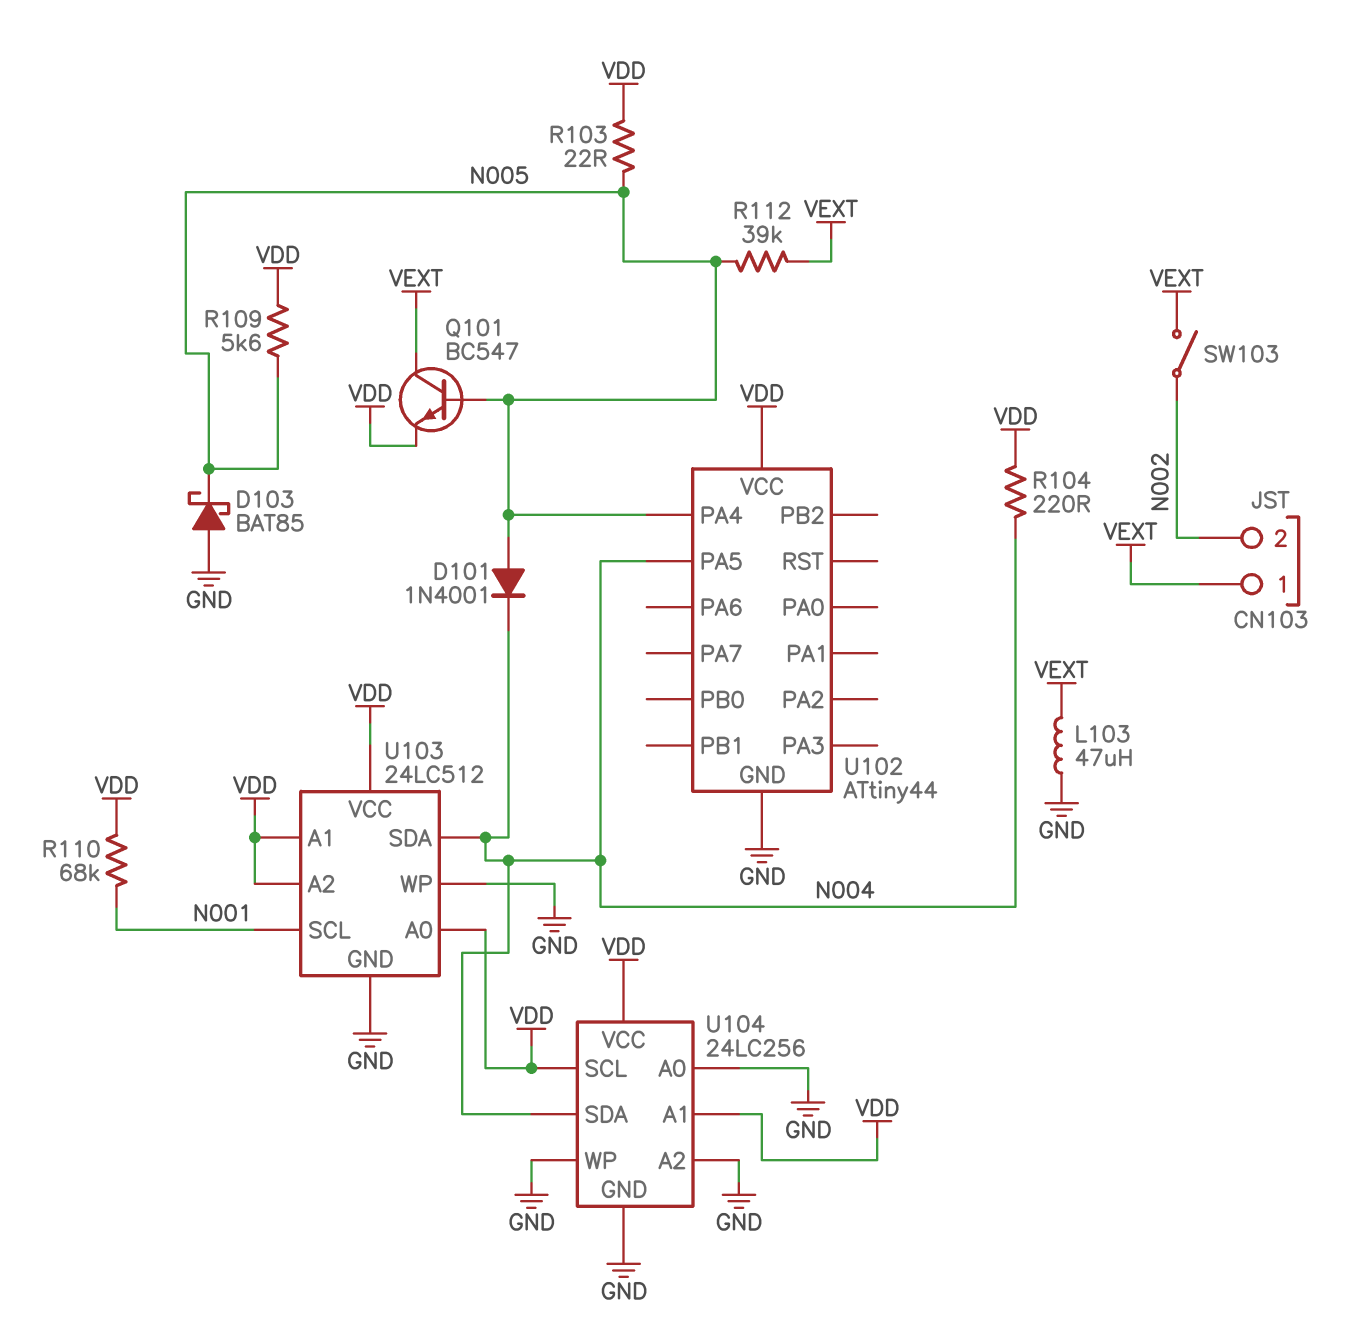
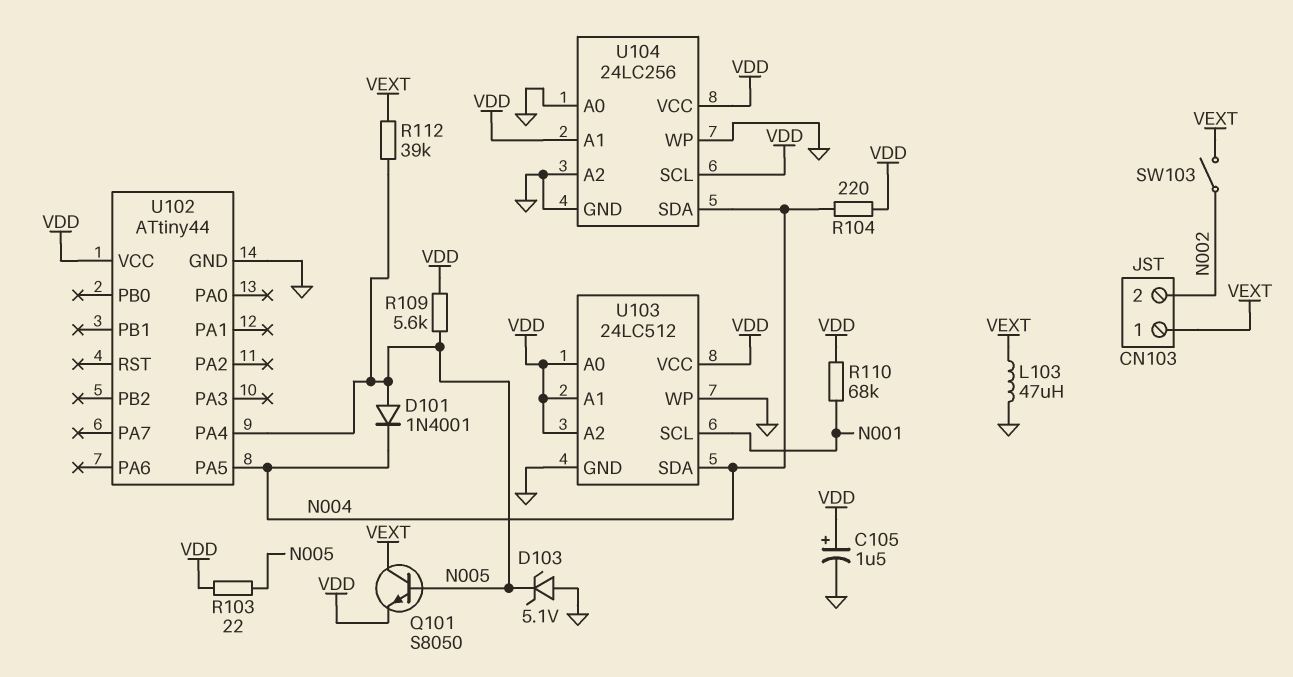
C105: none -> 1.5uF (plus VDD, minus GND)
D103: schottky BAT85 (A GND, K N005) -> zener 5.1V (A GND, K N005)
Q101: NPN BC547 (B N005, C VEXT, E VDD) -> NPN S8050 (B N005, C VEXT, E VDD)

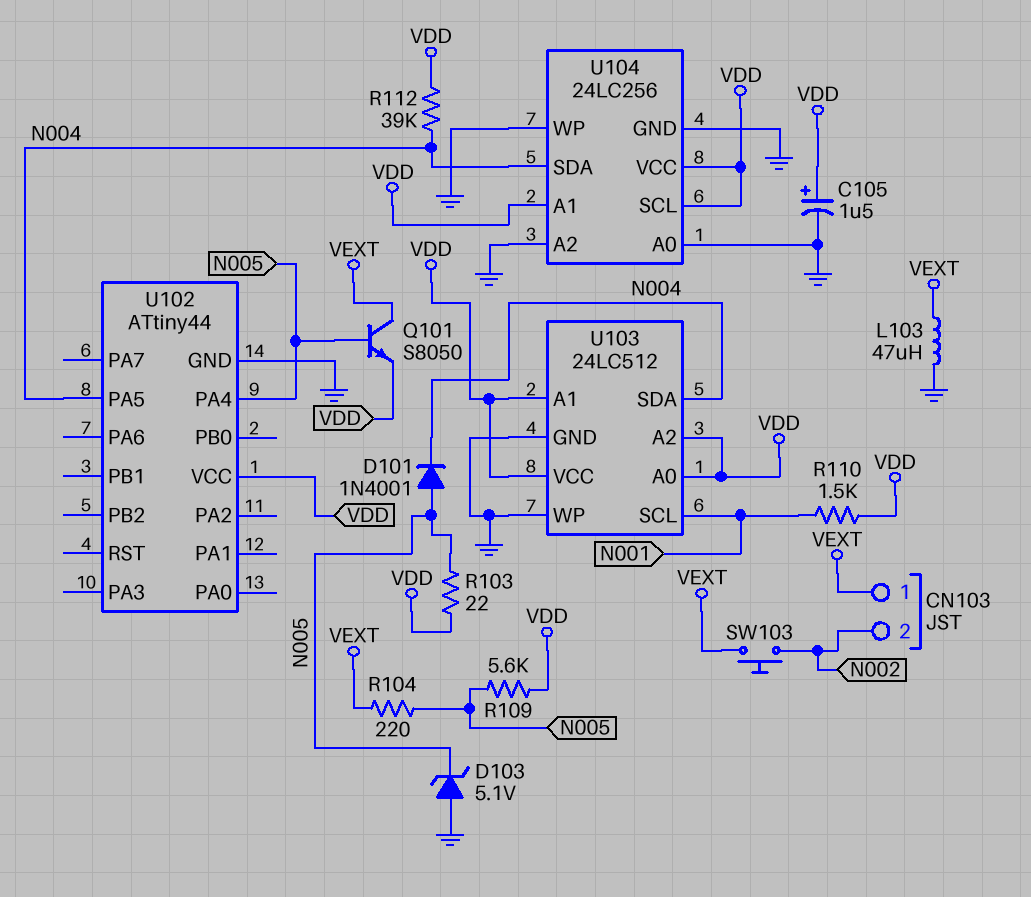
R104: 220 (N004, VDD) -> 220 (N005, VEXT)
R110: 68k (N001, VDD) -> 1.5k (N001, VDD)
R112: 39k (N005, VEXT) -> 39k (N004, VDD)
SW103: switch (N002, VEXT) -> button (N002, VEXT)

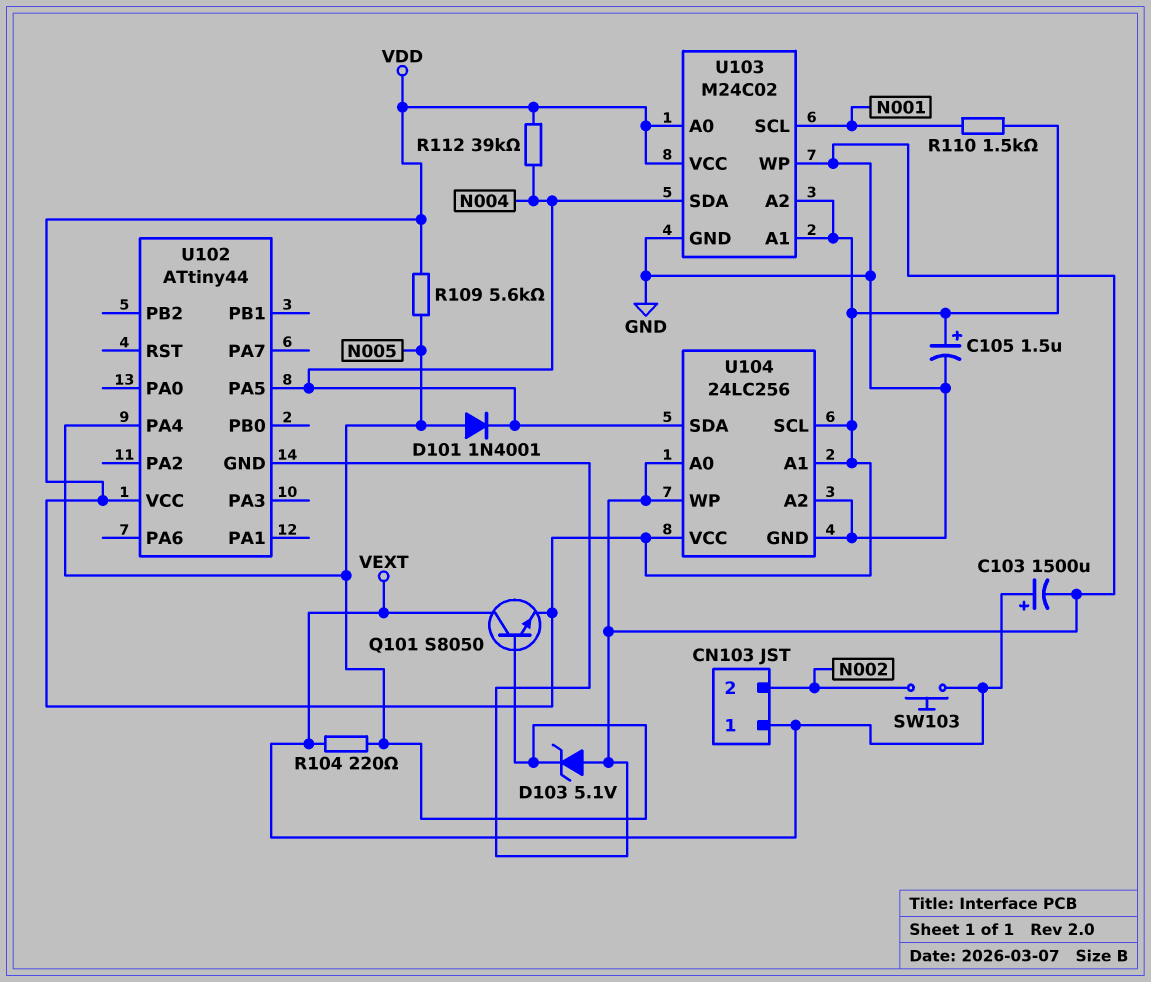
C103: none -> 1500uF (plus VEXT, minus GND)
L103: 47uH (GND, VEXT) -> none
R103: 22 (N005, VDD) -> none
U103: 24LC512 -> M24C02

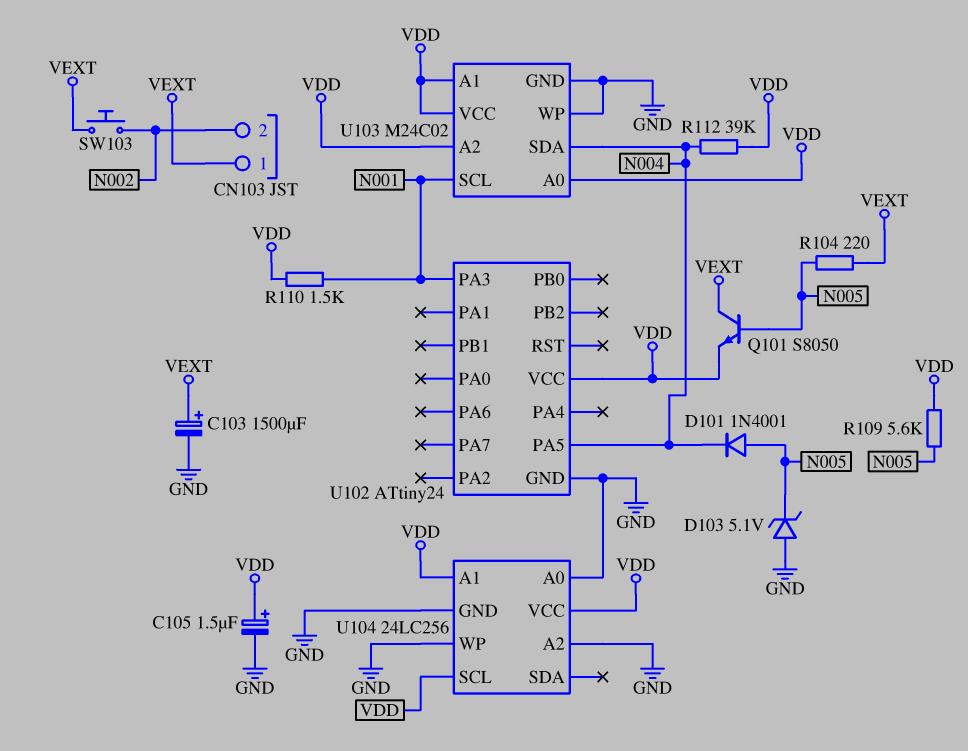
U102: ATtiny44 -> ATtiny24
U102 pin PA3: none -> N001
U102 pin PA4: N005 -> none
U104 pin SDA: N004 -> none

